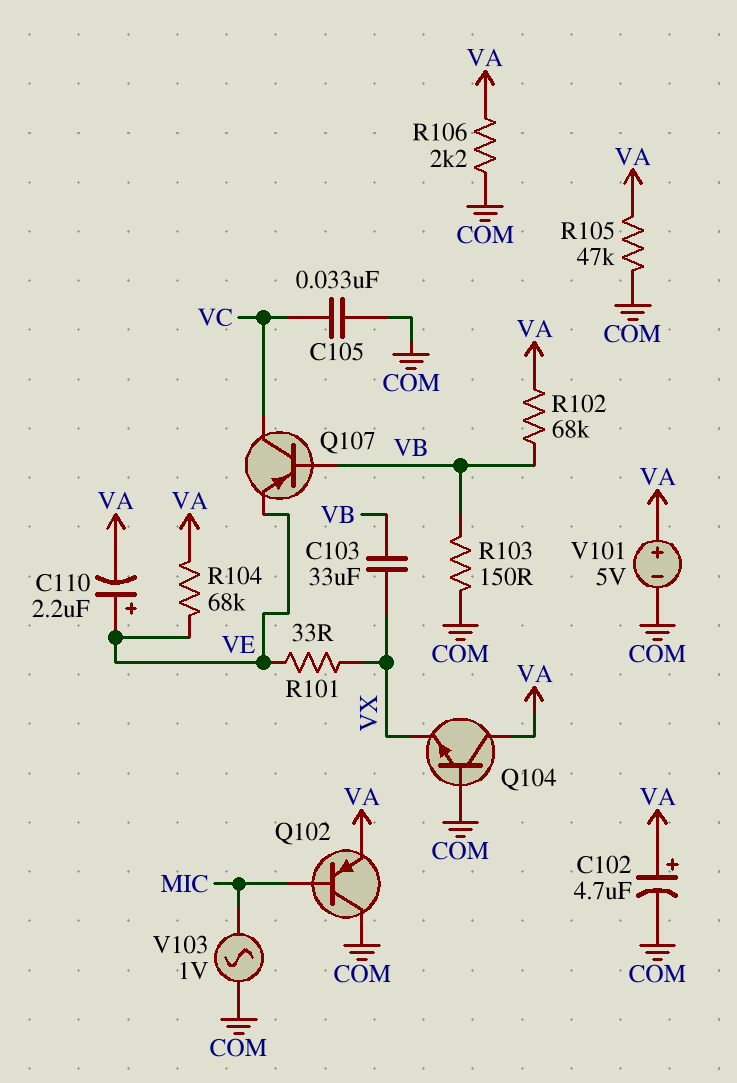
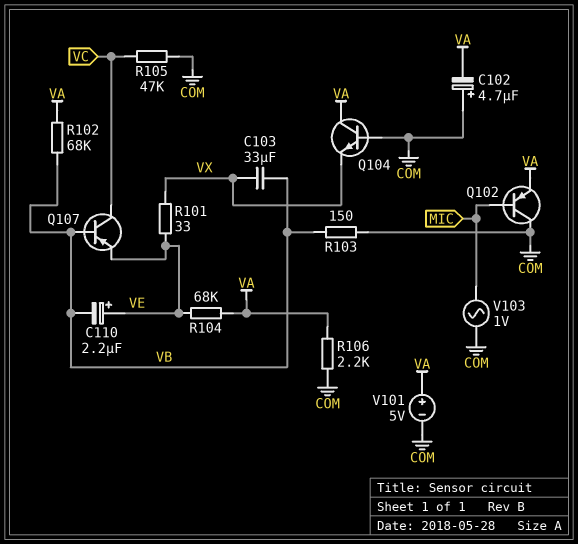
C102: 4.7uF (plus VA, minus COM) -> 4.7uF (plus COM, minus VA)
C105: 33nF (COM, VC) -> none
C110: 2.2uF (plus VE, minus VA) -> 2.2uF (plus VE, minus VB)
R105: 47k (COM, VA) -> 47k (COM, VC)

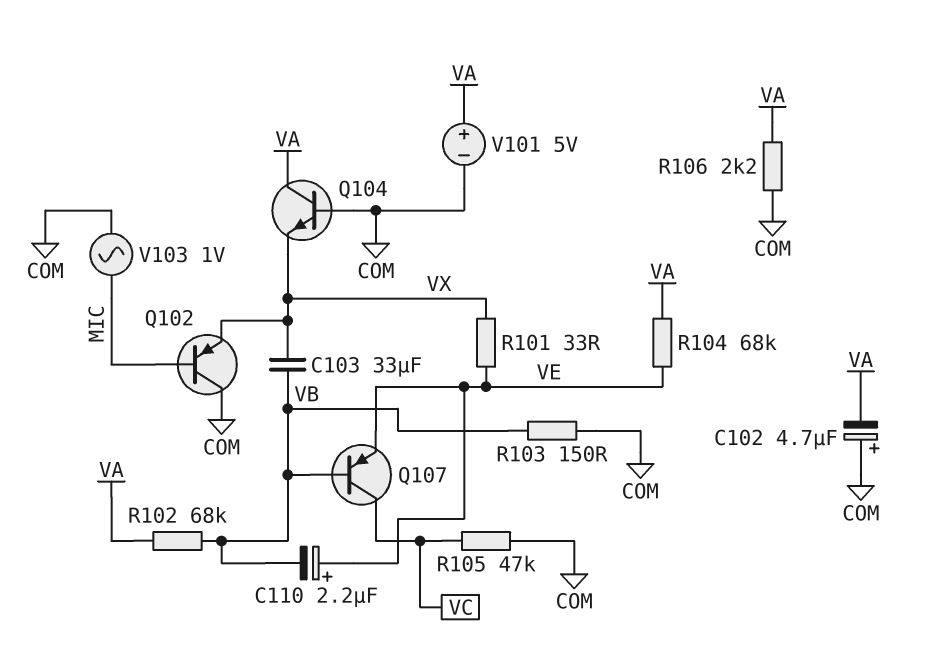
Q102: PNP (B MIC, C COM, E VA) -> PNP (B MIC, C COM, E VX)

